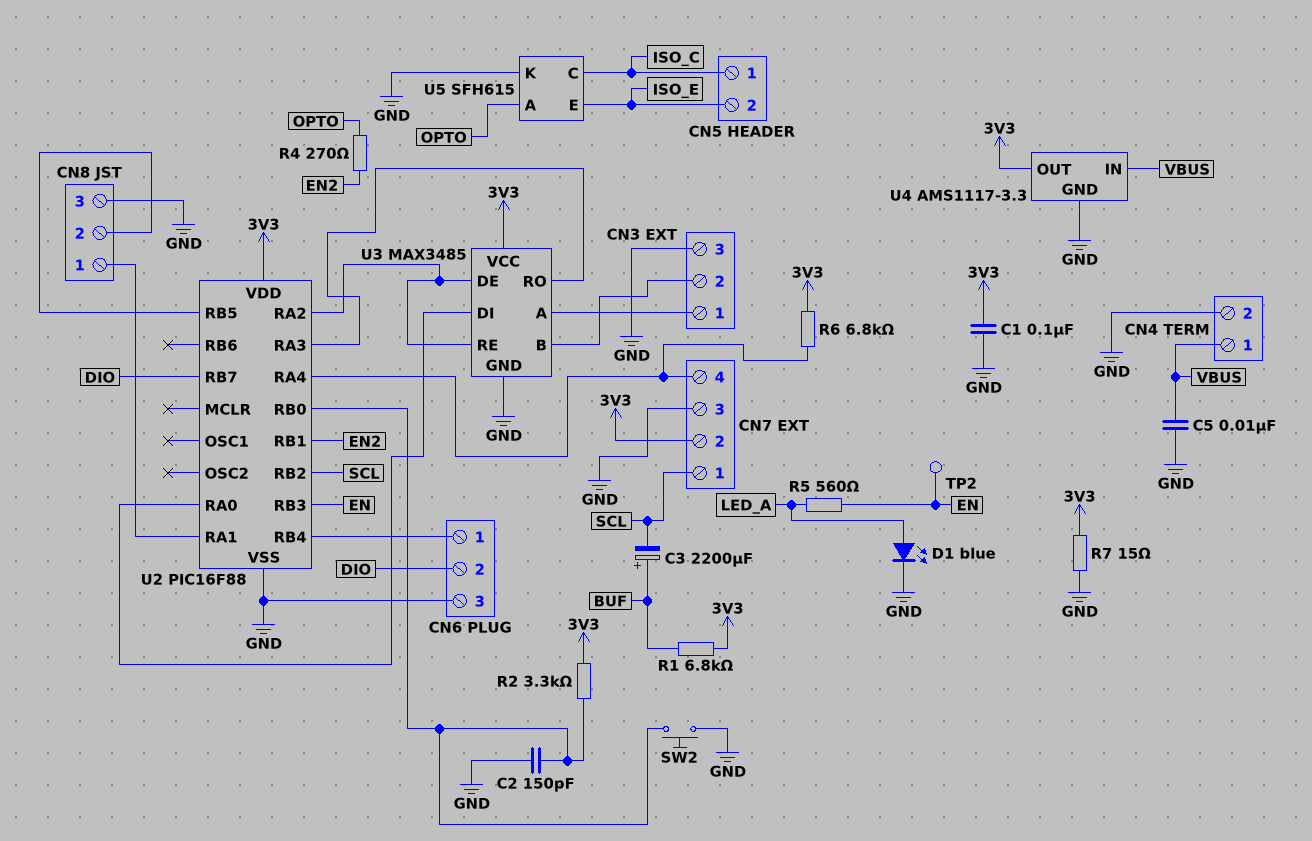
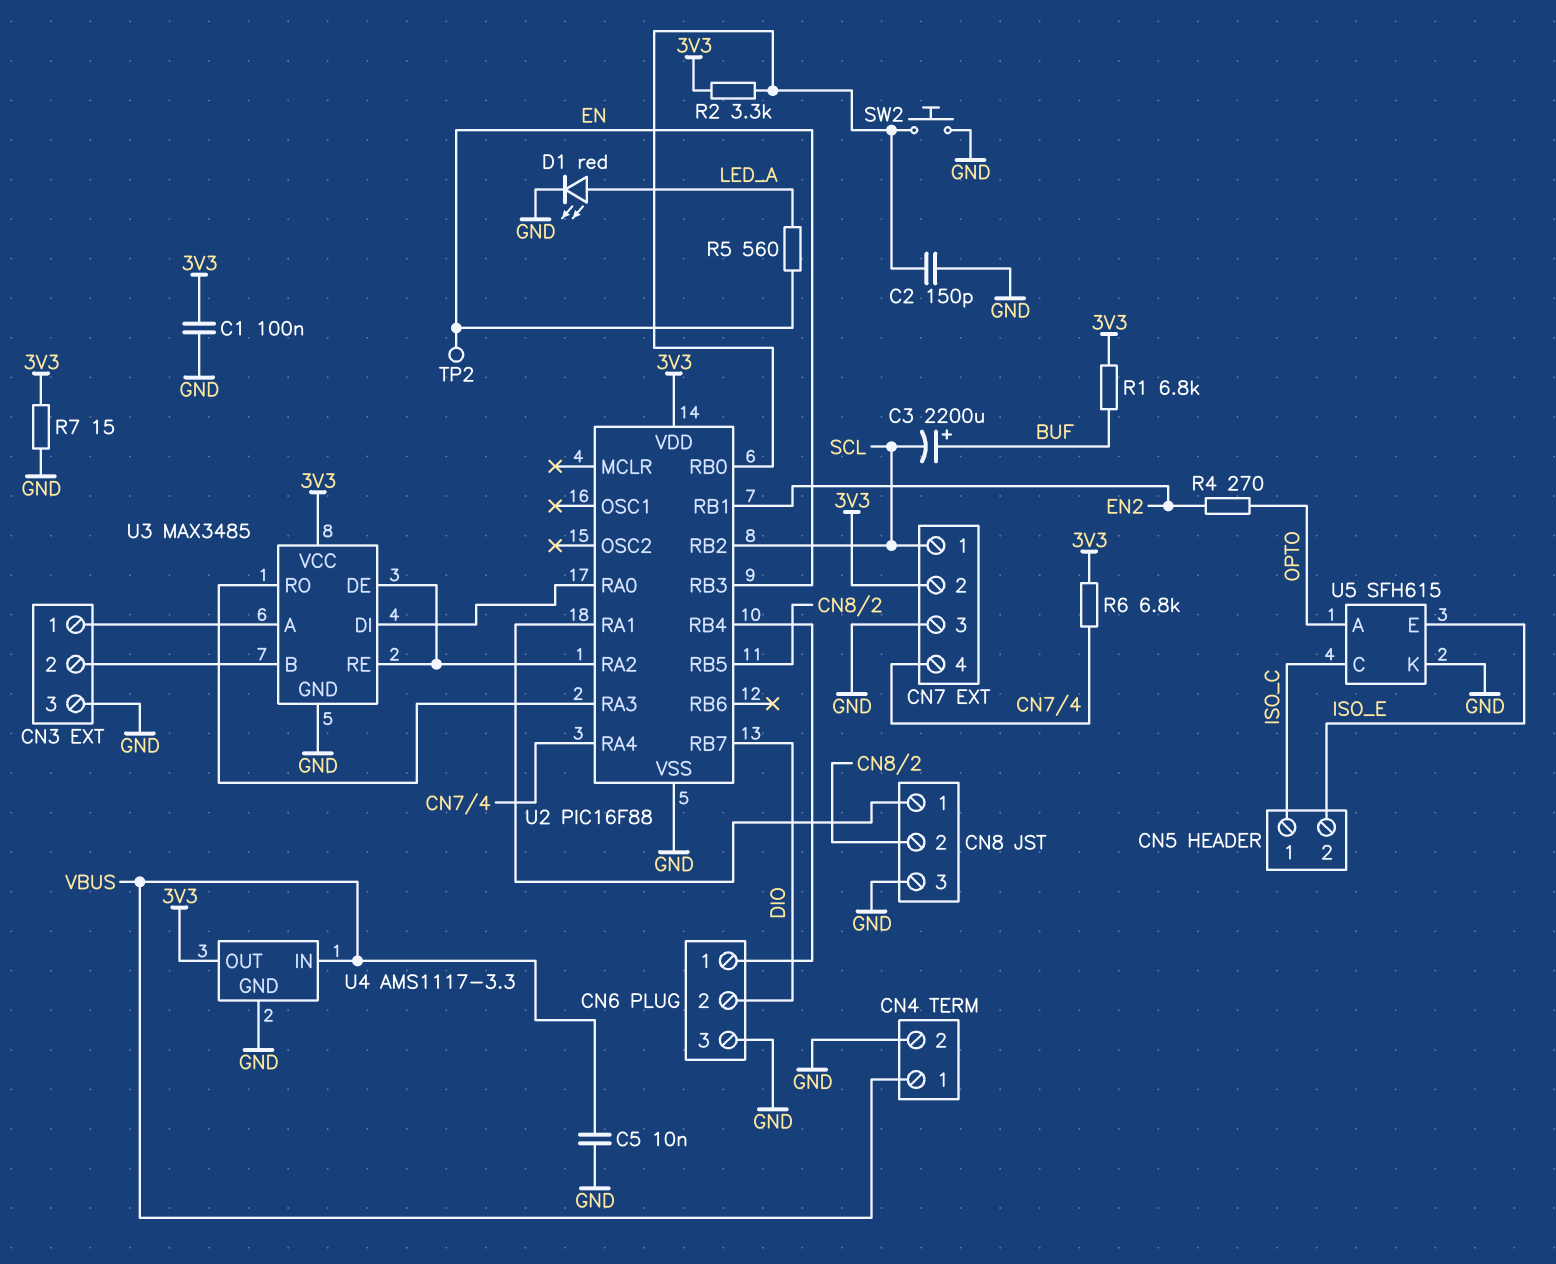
D1: LED blue (A LED_A, K GND) -> LED red (A LED_A, K GND)

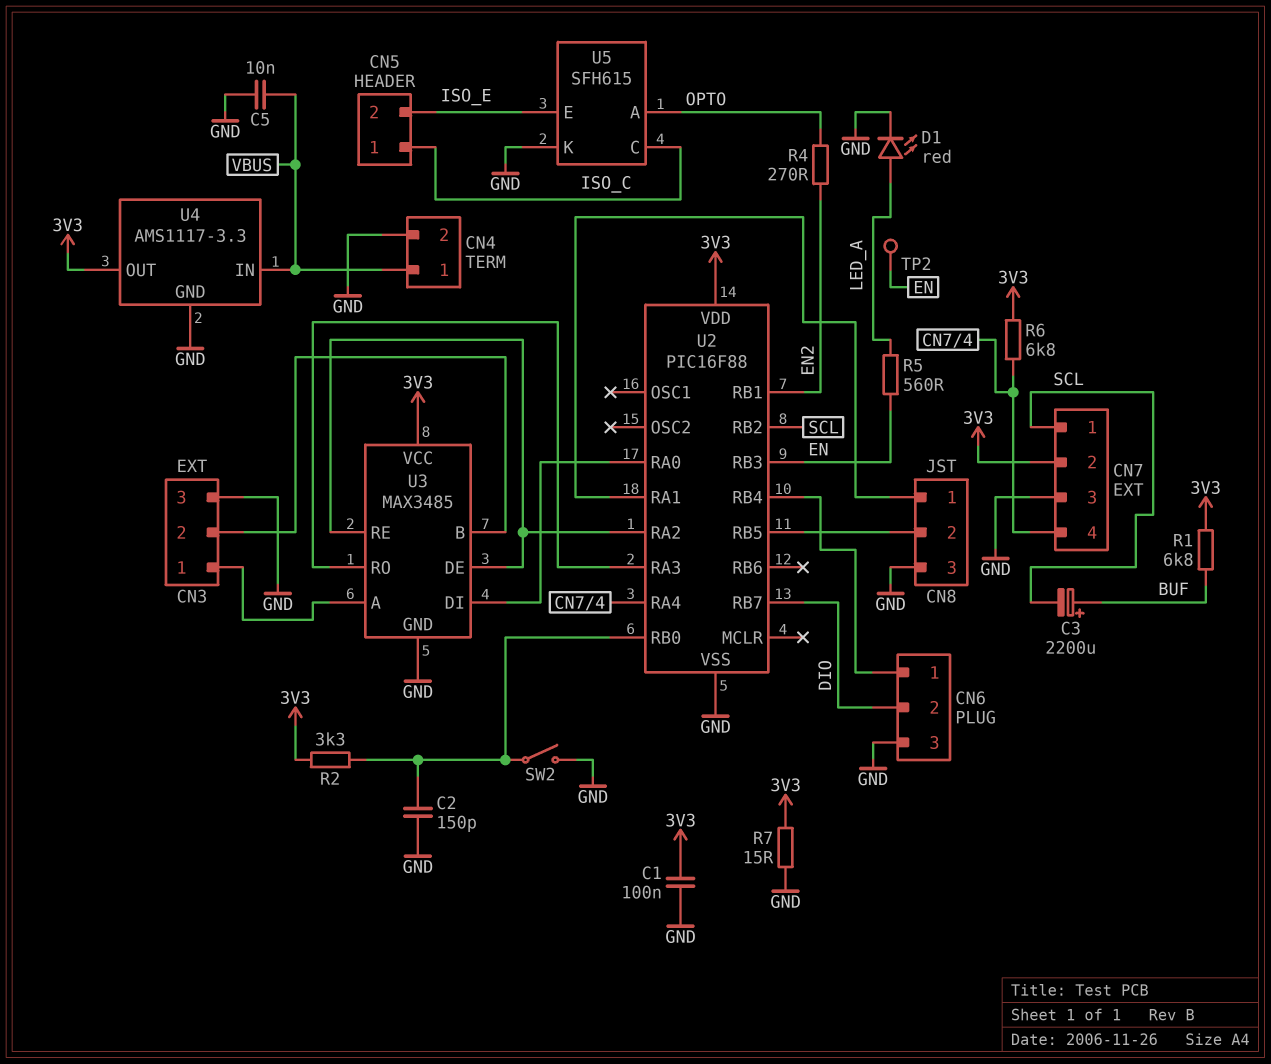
SW2: button (GND, U2/RB0) -> switch (GND, U2/RB0)

